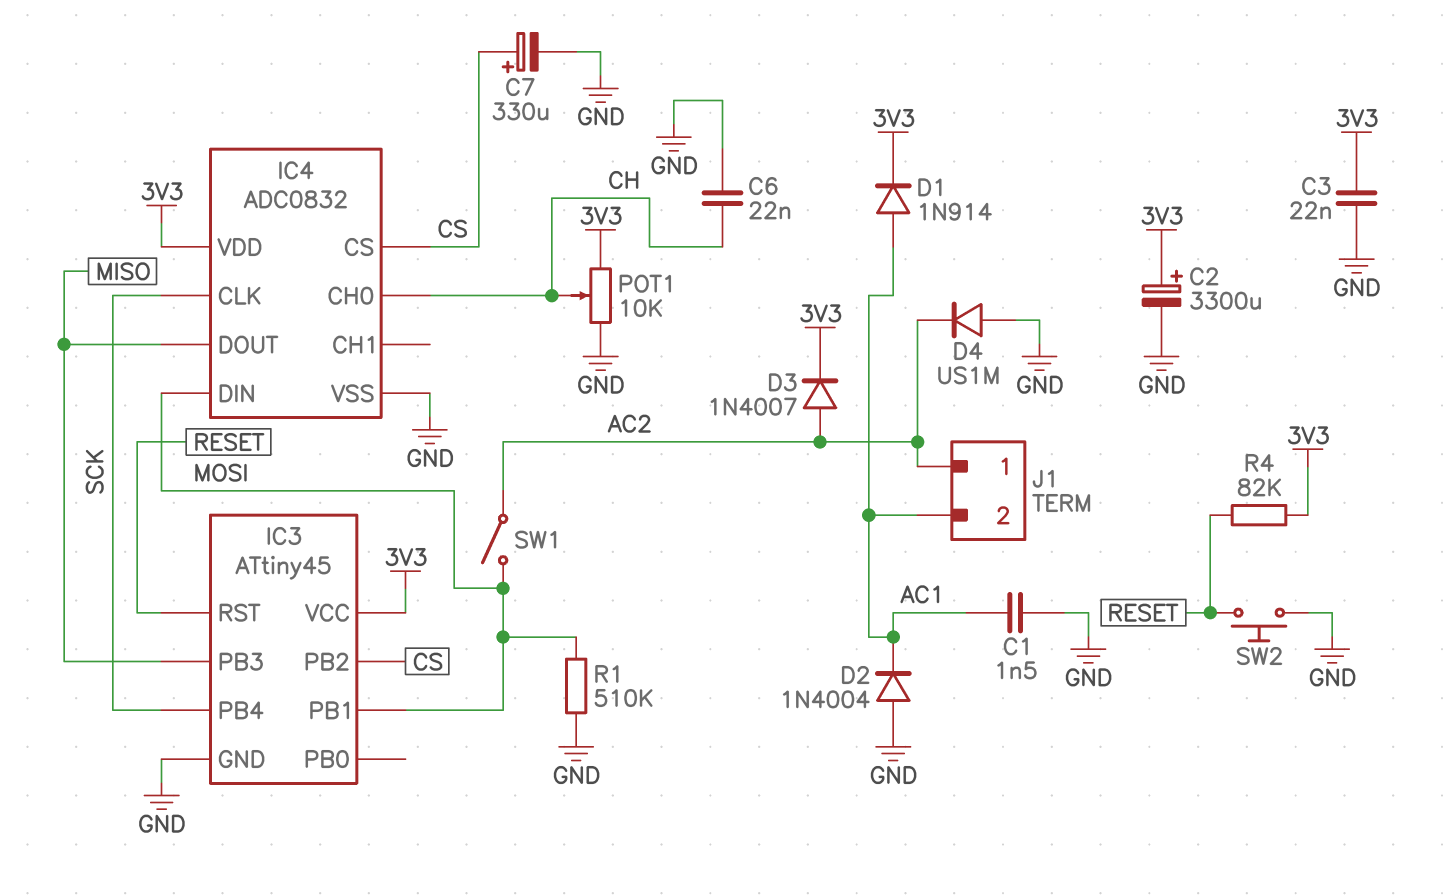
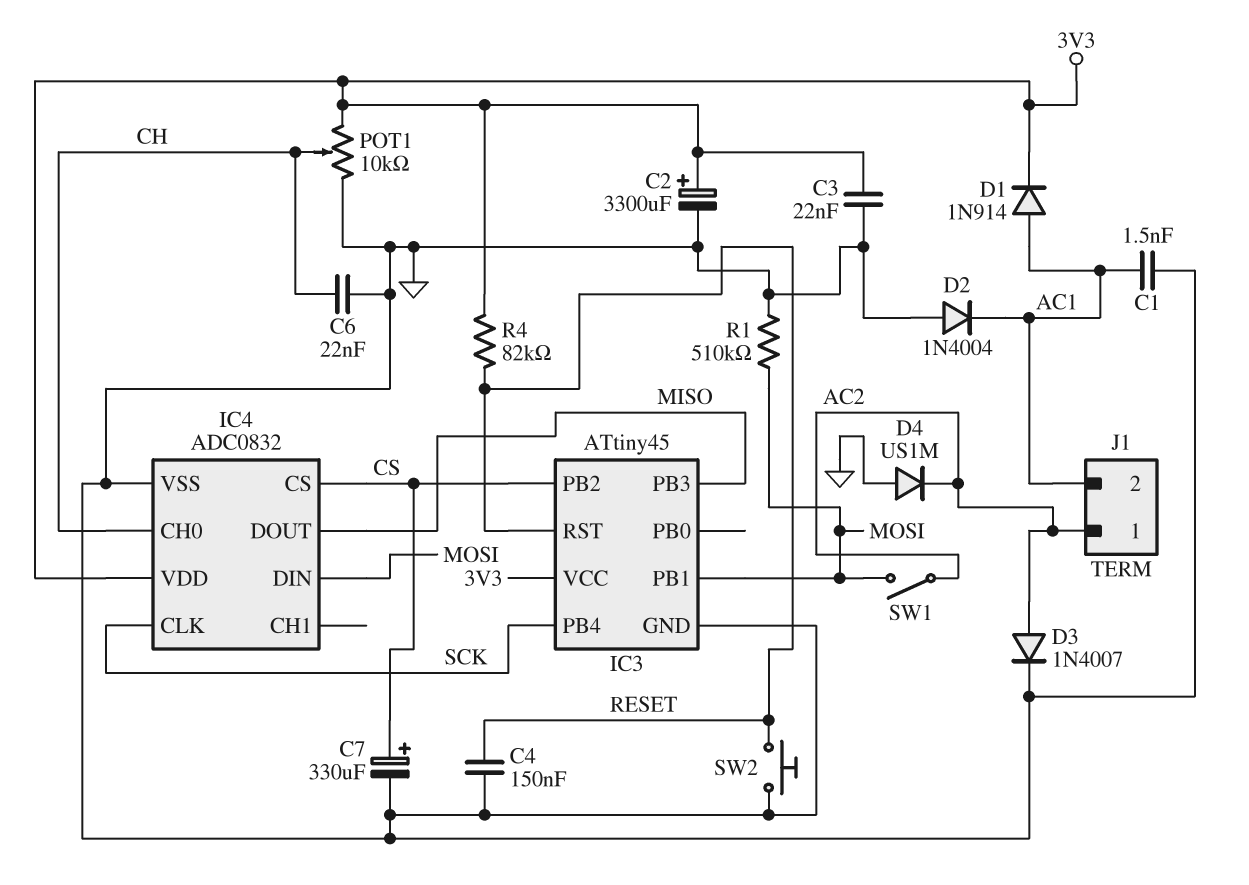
C4: none -> 150nF (GND, RESET)
D3: diode 1N4007 (A AC2, K 3V3) -> diode 1N4007 (A AC2, K GND)

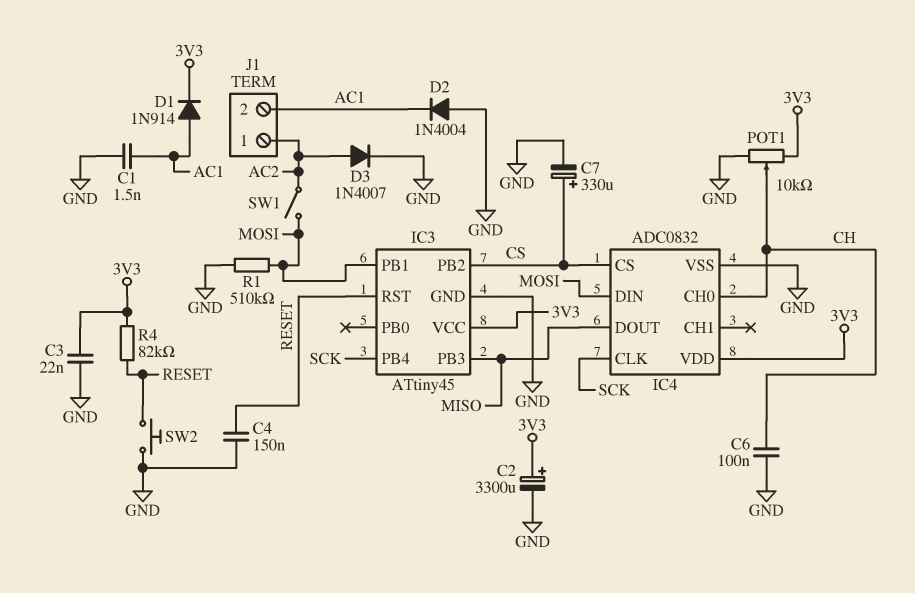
C6: 22nF (CH, GND) -> 100nF (CH, GND)
D4: diode US1M (A GND, K AC2) -> none

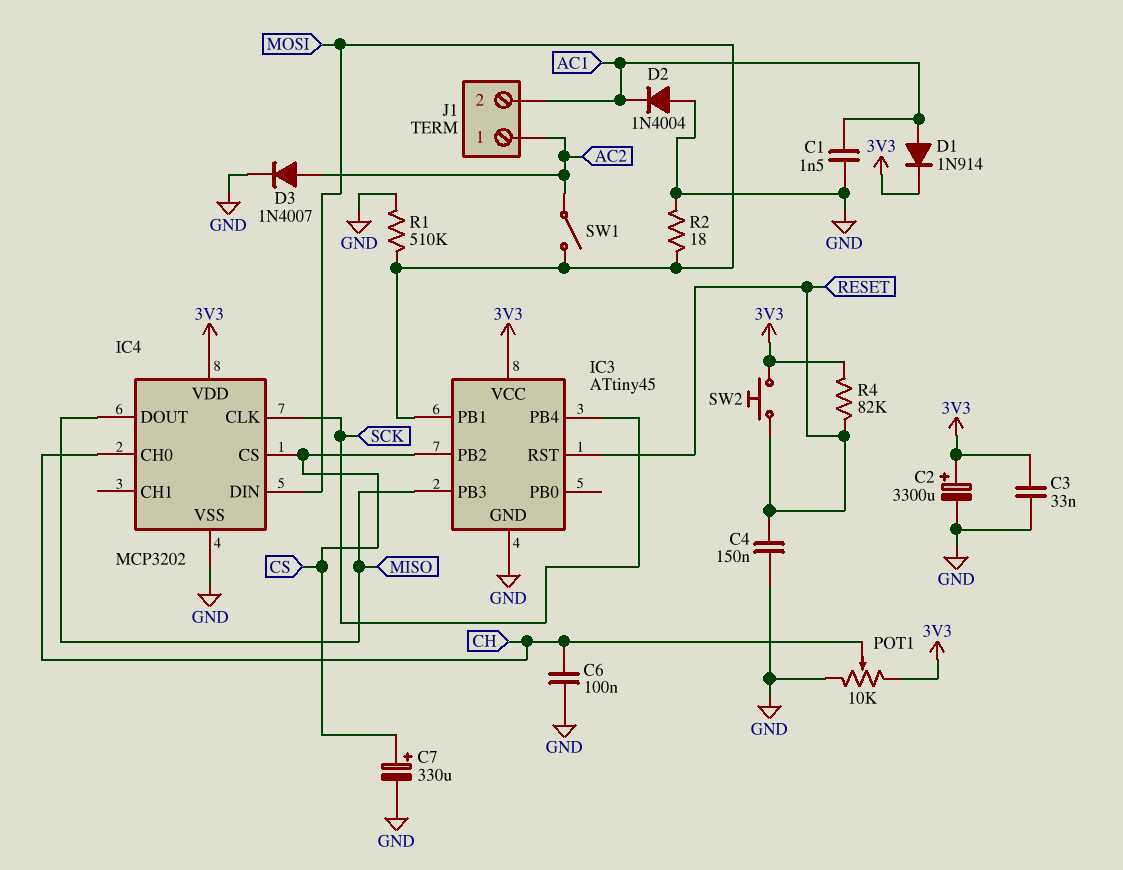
C3: 22nF (3V3, GND) -> 33nF (3V3, GND)
IC4: ADC0832 -> MCP3202
R2: none -> 18 (GND, MOSI)
SW2: button (GND, RESET) -> button (3V3, RESET)

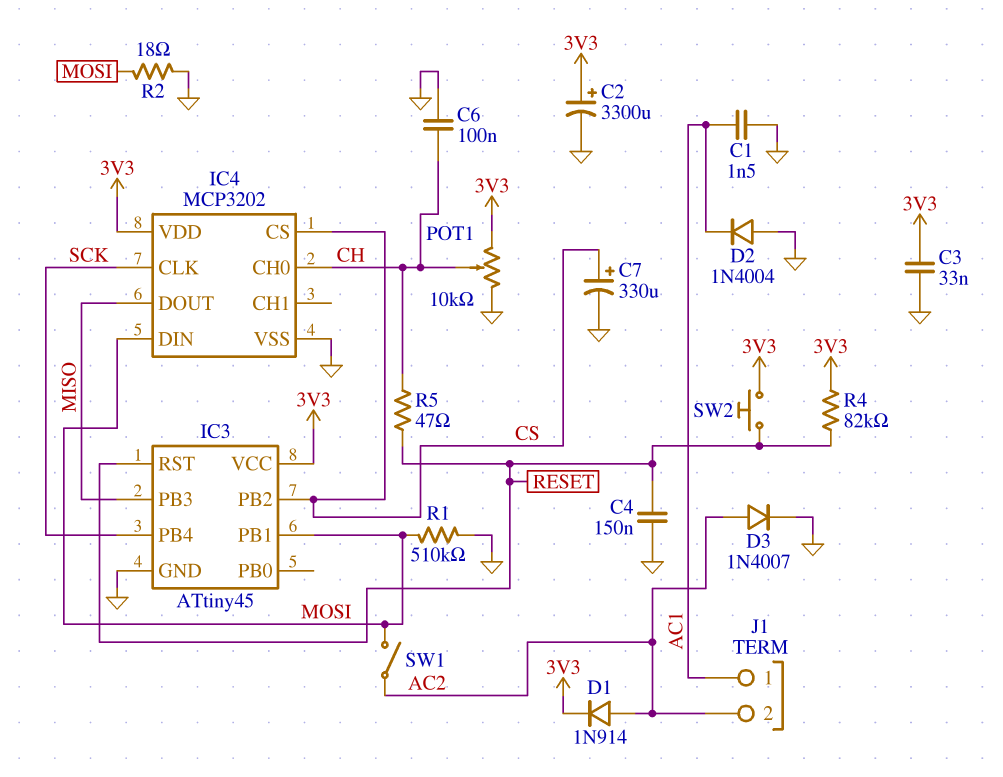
D1: diode 1N914 (A AC1, K 3V3) -> diode 1N914 (A AC2, K 3V3)
J1 pin 1: AC2 -> AC1
J1 pin 2: AC1 -> AC2
R5: none -> 47 (CH, RESET)

